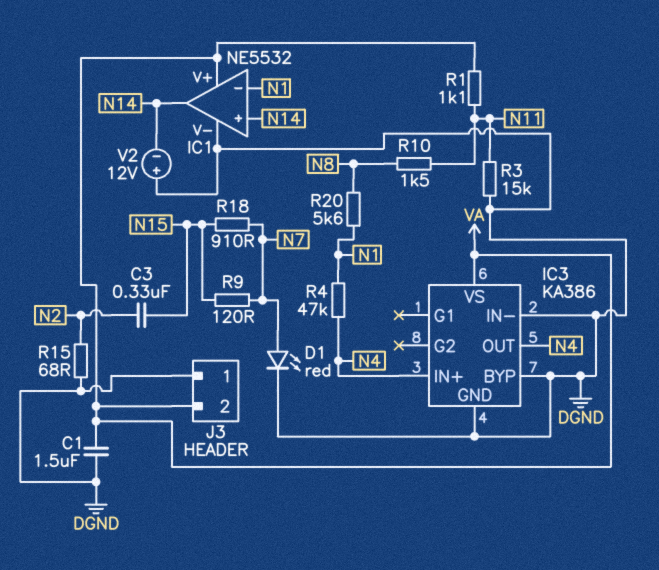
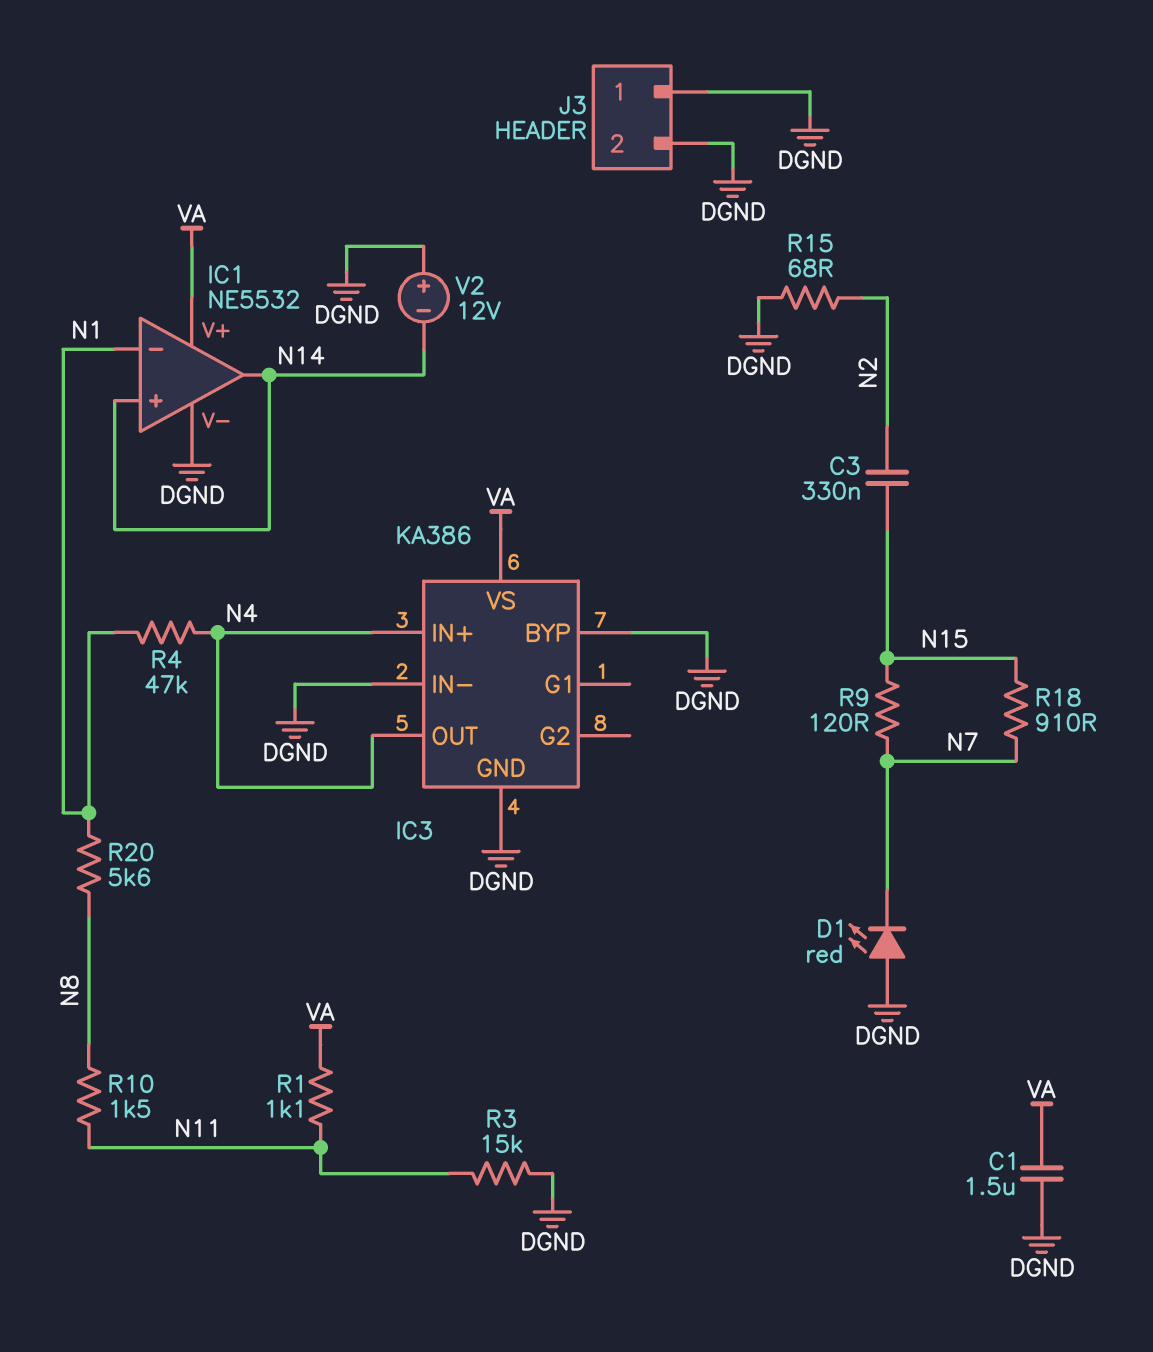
D1: LED red (A N7, K DGND) -> LED red (A DGND, K N7)
J3 pin 2: VA -> DGND

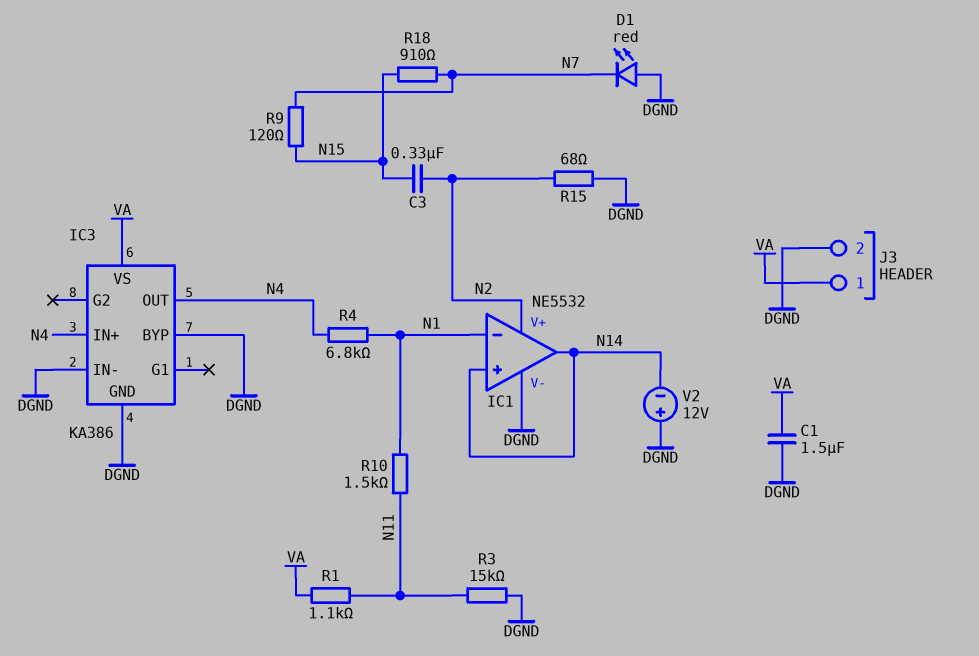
IC1 pin V+: VA -> N2
J3 pin 1: DGND -> VA
R4: 47k (N1, N4) -> 6.8k (N1, N4)
R10: 1.5k (N8, N11) -> 1.5k (N1, N11)
R20: 5.6k (N1, N8) -> none

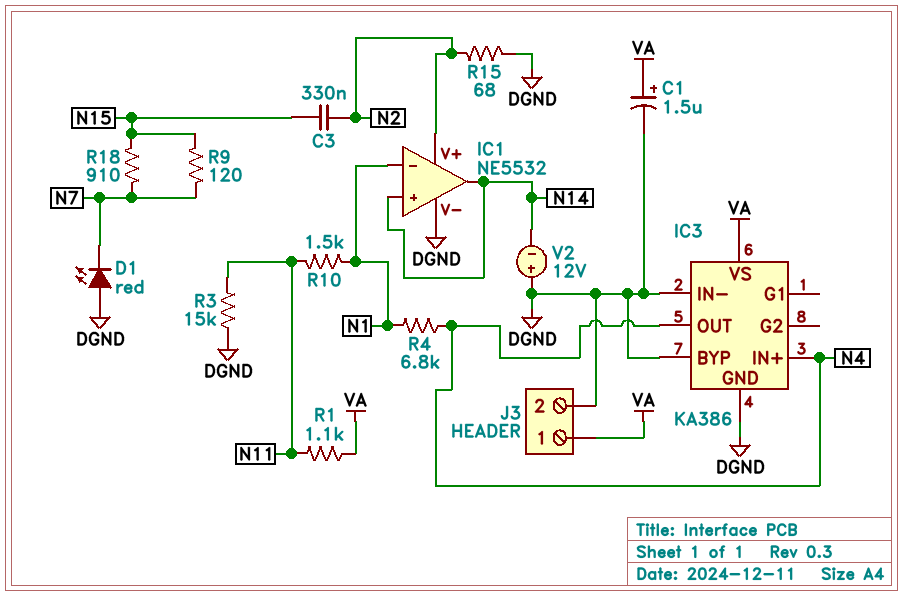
C1: 1.5uF (DGND, VA) -> 1.5uF (plus VA, minus DGND)

